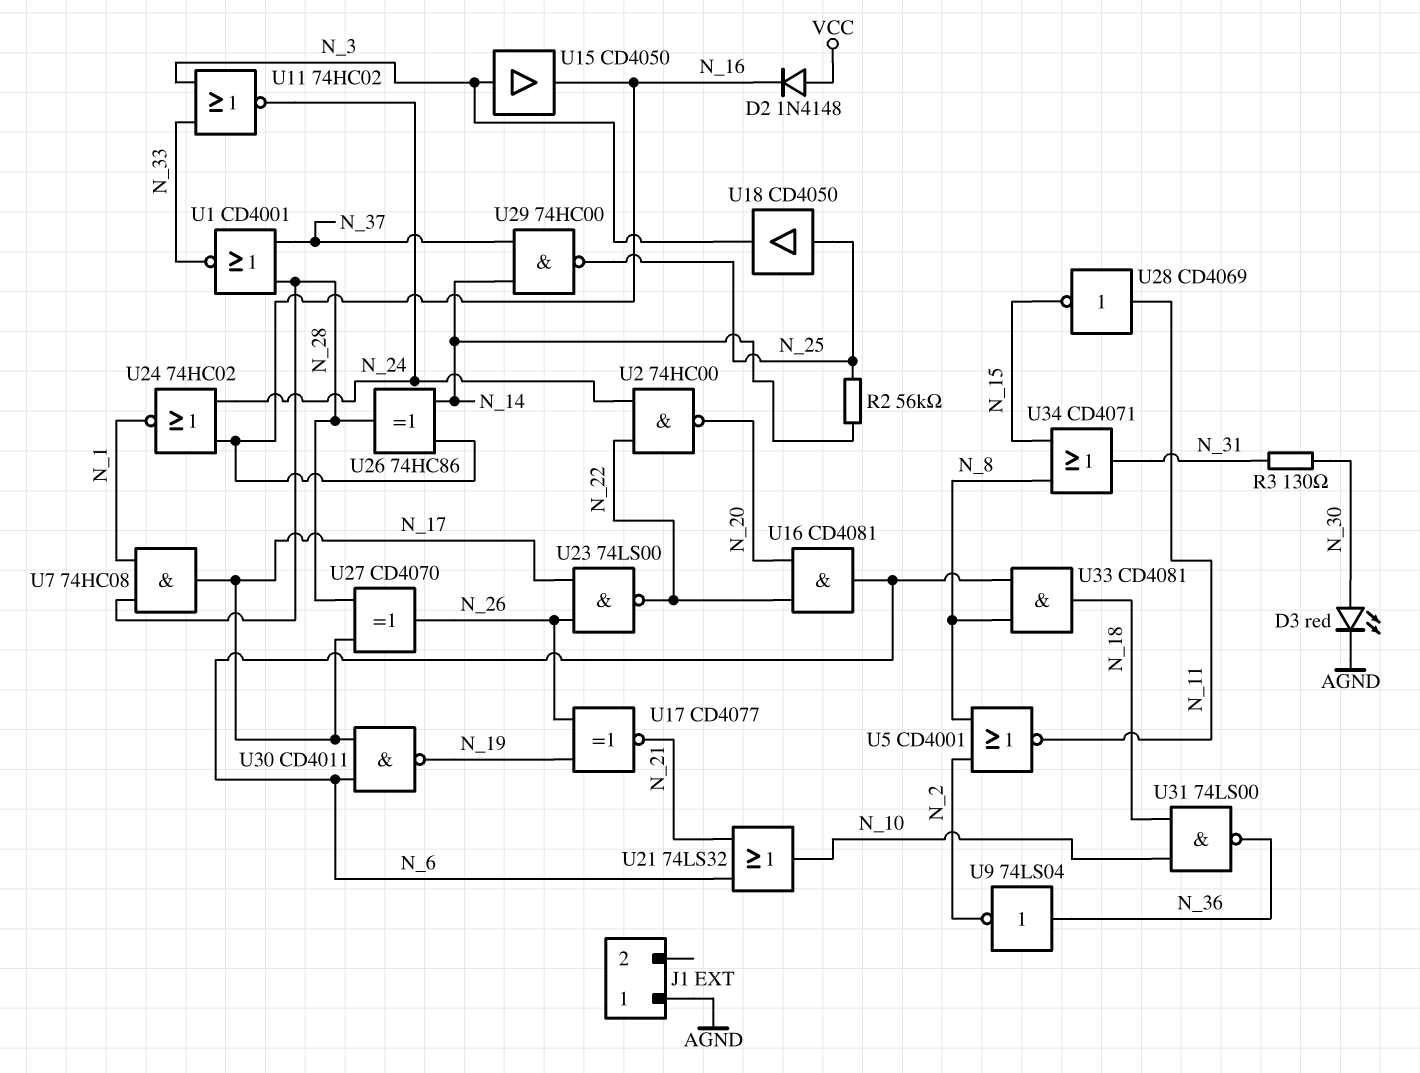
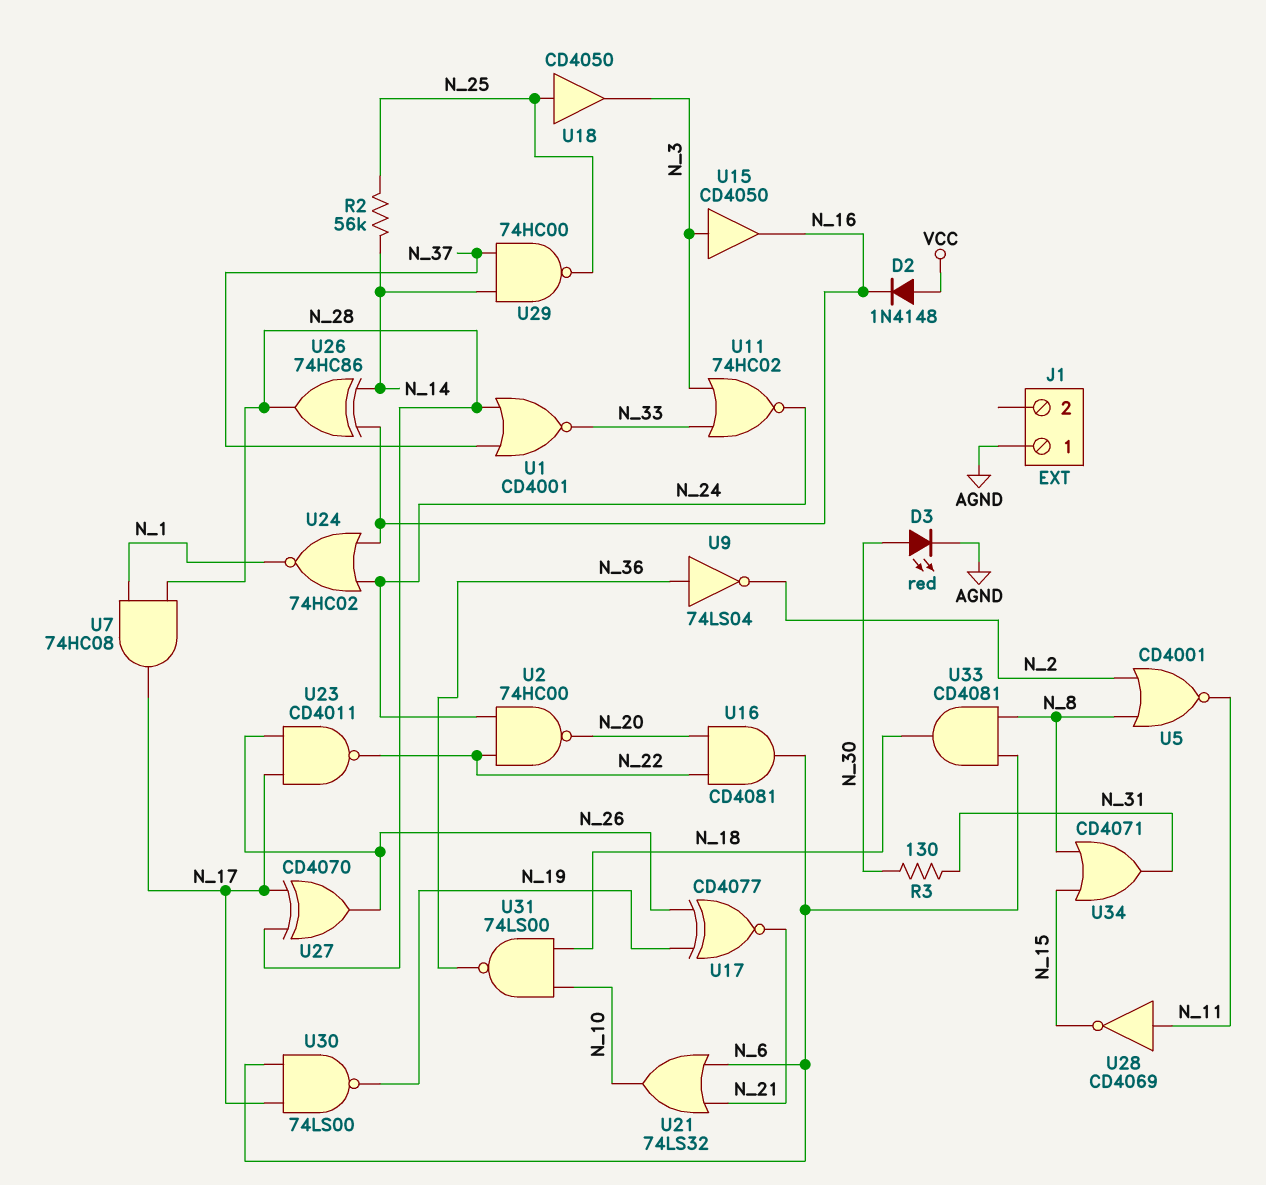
U23: NAND 74LS00 (in N_17, in N_26, out N_22) -> NAND CD4011 (in N_17, in N_26, out N_22)
U30: NAND CD4011 (in N_6, in N_17, out N_19) -> NAND 74LS00 (in N_6, in N_17, out N_19)

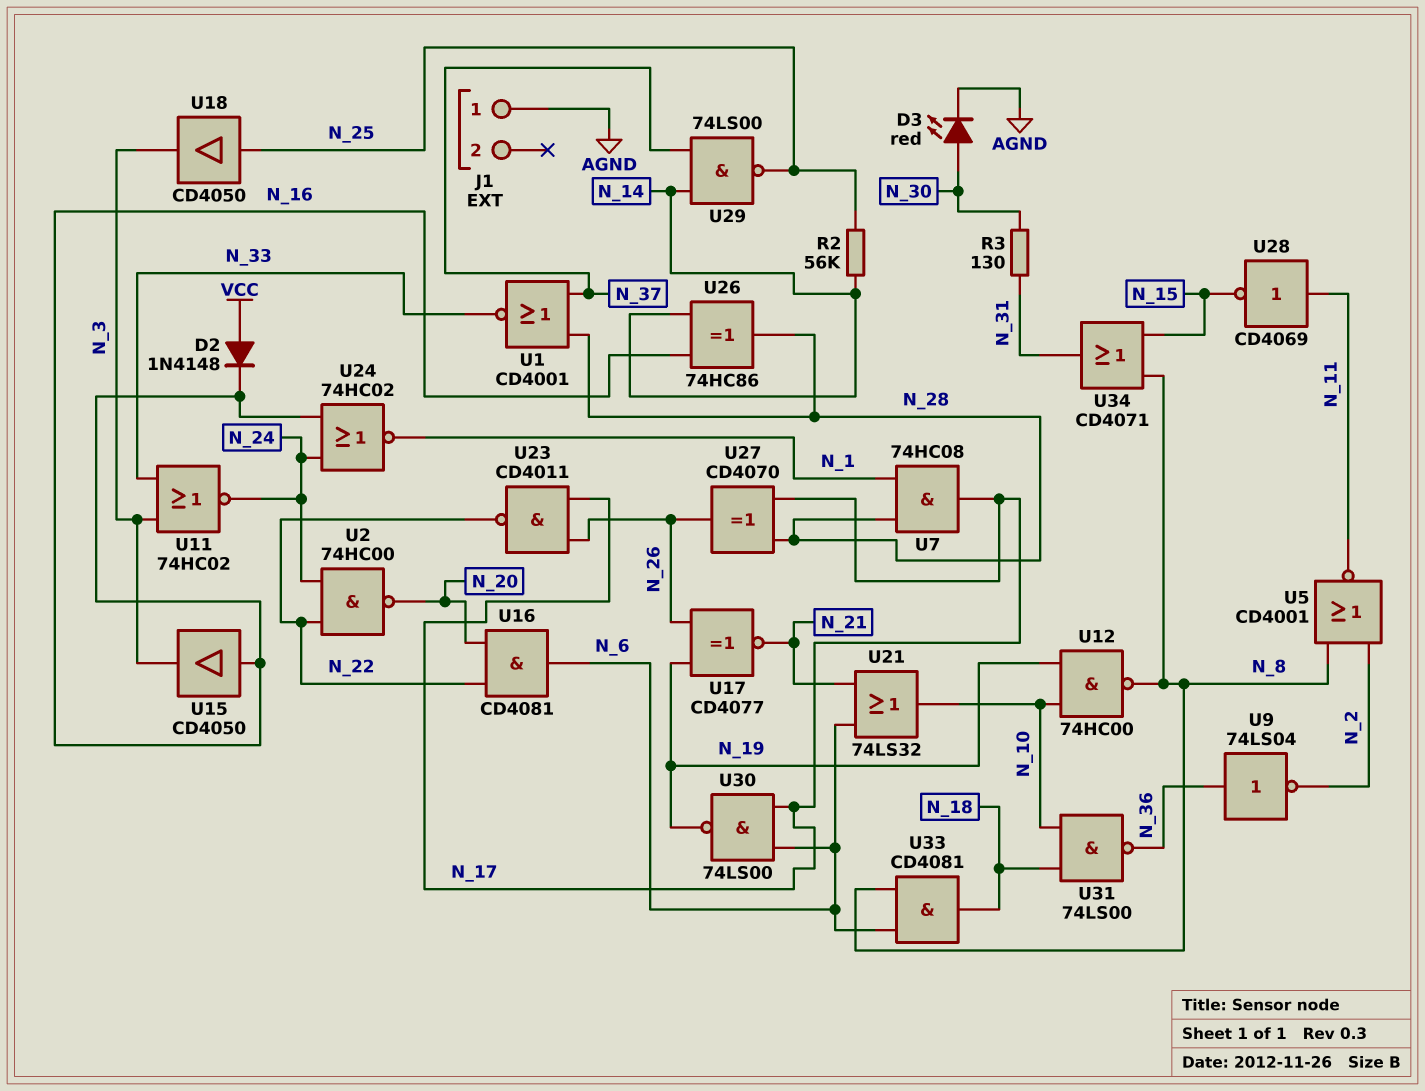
U12: none -> NAND 74HC00 (in N_10, in N_19, out N_8)
U15: buffer CD4050 (in N_3, out N_16) -> buffer CD4050 (in N_16, out N_3)
U29: NAND 74HC00 (in N_14, in N_37, out N_25) -> NAND 74LS00 (in N_14, in N_37, out N_25)

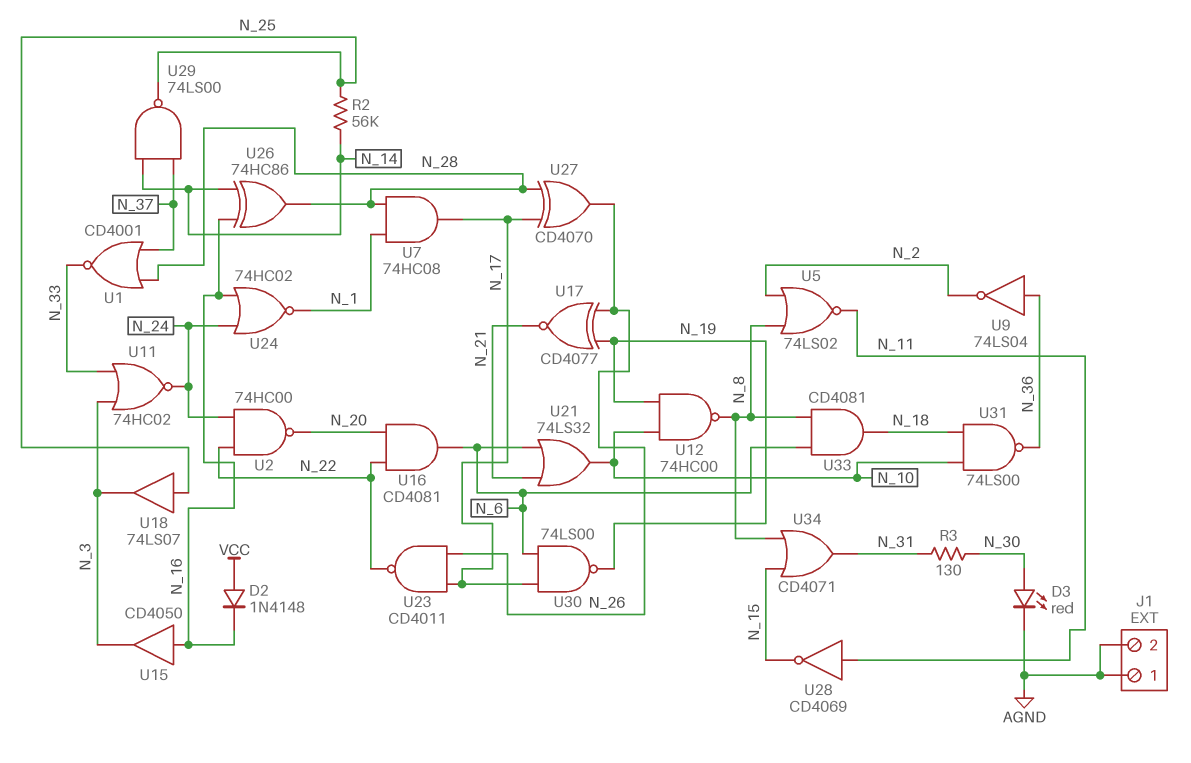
J1 pin 2: none -> AGND
U5: NOR CD4001 (in N_2, in N_8, out N_11) -> NOR 74LS02 (in N_2, in N_8, out N_11)
U18: buffer CD4050 (in N_25, out N_3) -> buffer 74LS07 (in N_25, out N_3)

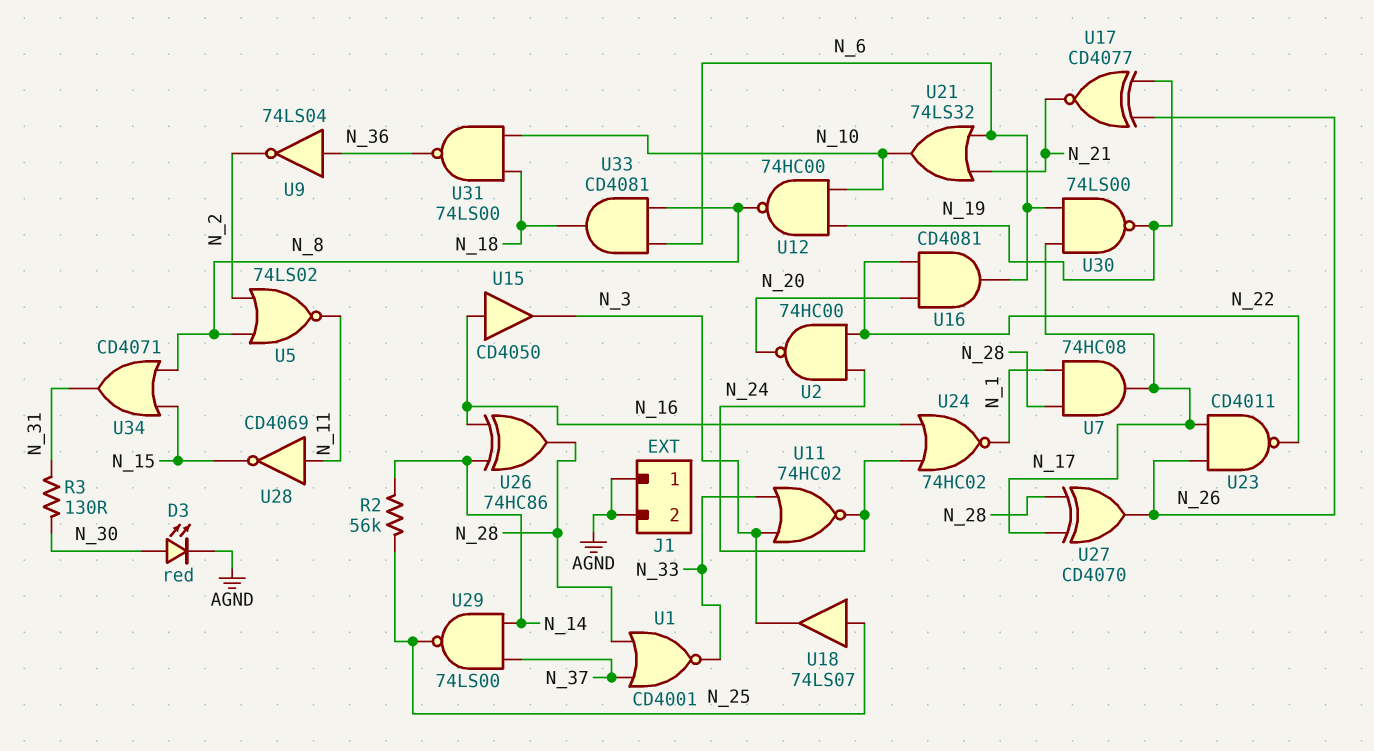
D2: diode 1N4148 (A VCC, K N_16) -> none

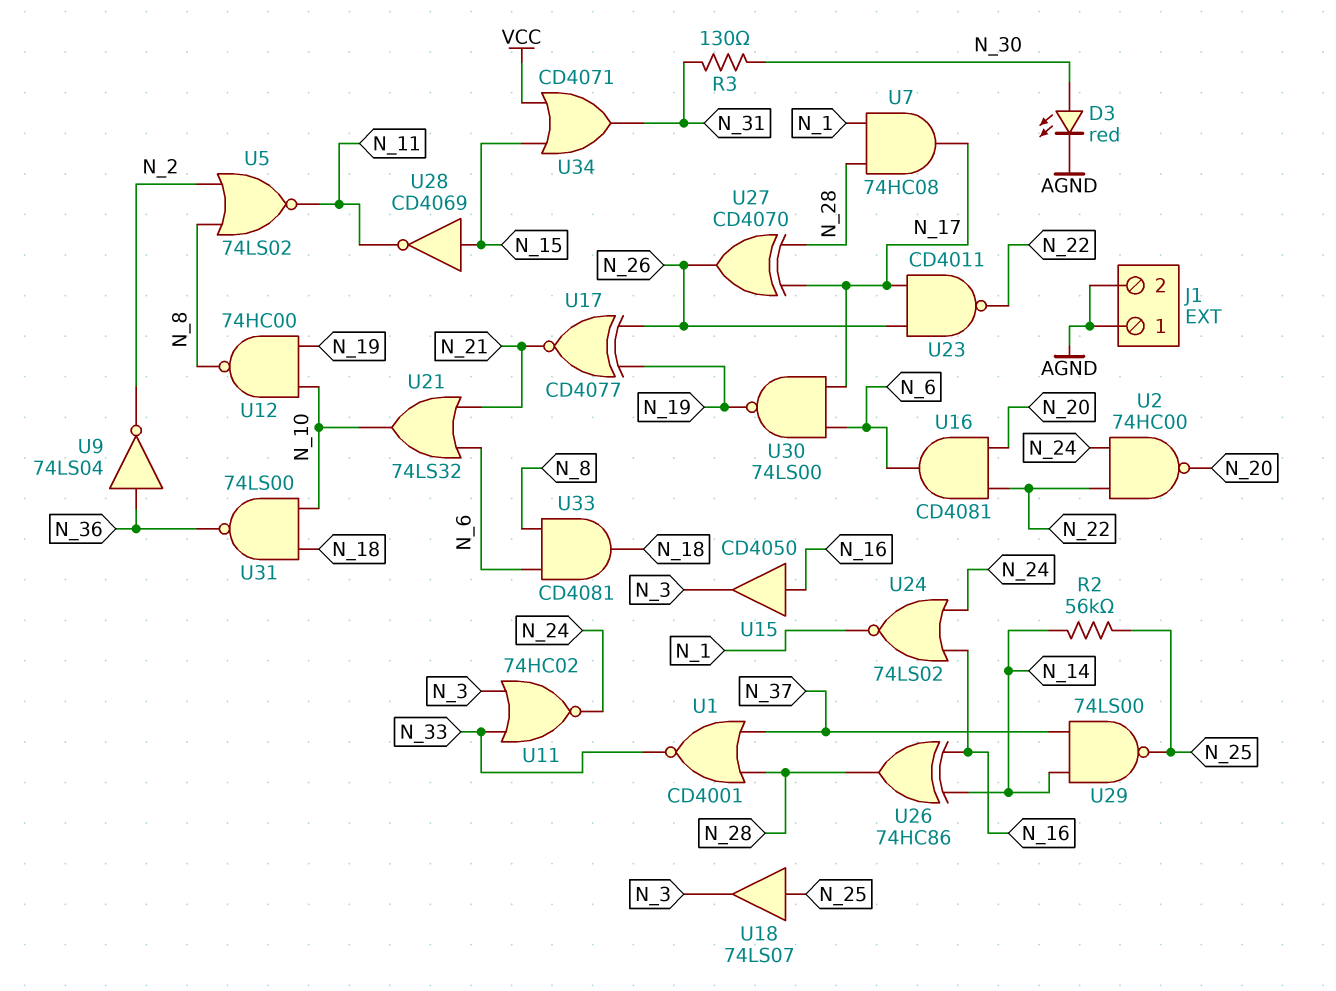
U24: NOR 74HC02 (in N_16, in N_24, out N_1) -> NOR 74LS02 (in N_16, in N_24, out N_1)
U28: NOT CD4069 (in N_11, out N_15) -> NOT CD4069 (in N_15, out N_11)
U34: OR CD4071 (in N_8, in N_15, out N_31) -> OR CD4071 (in N_15, in VCC, out N_31)

